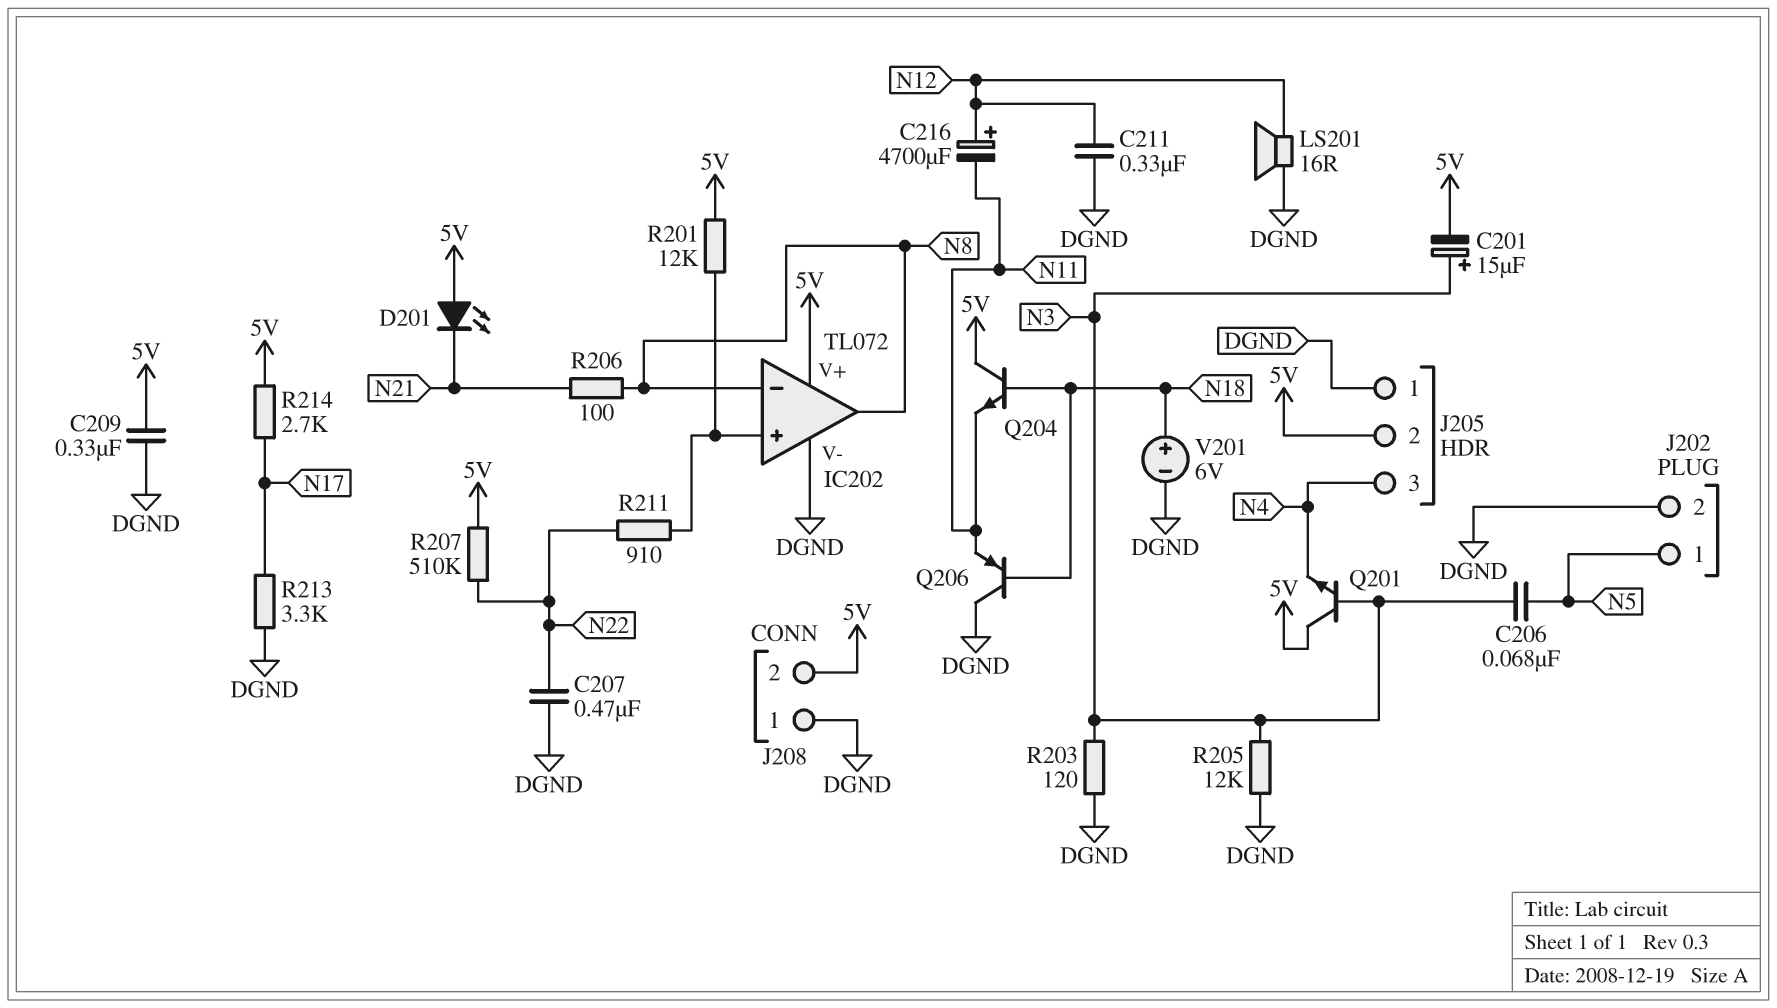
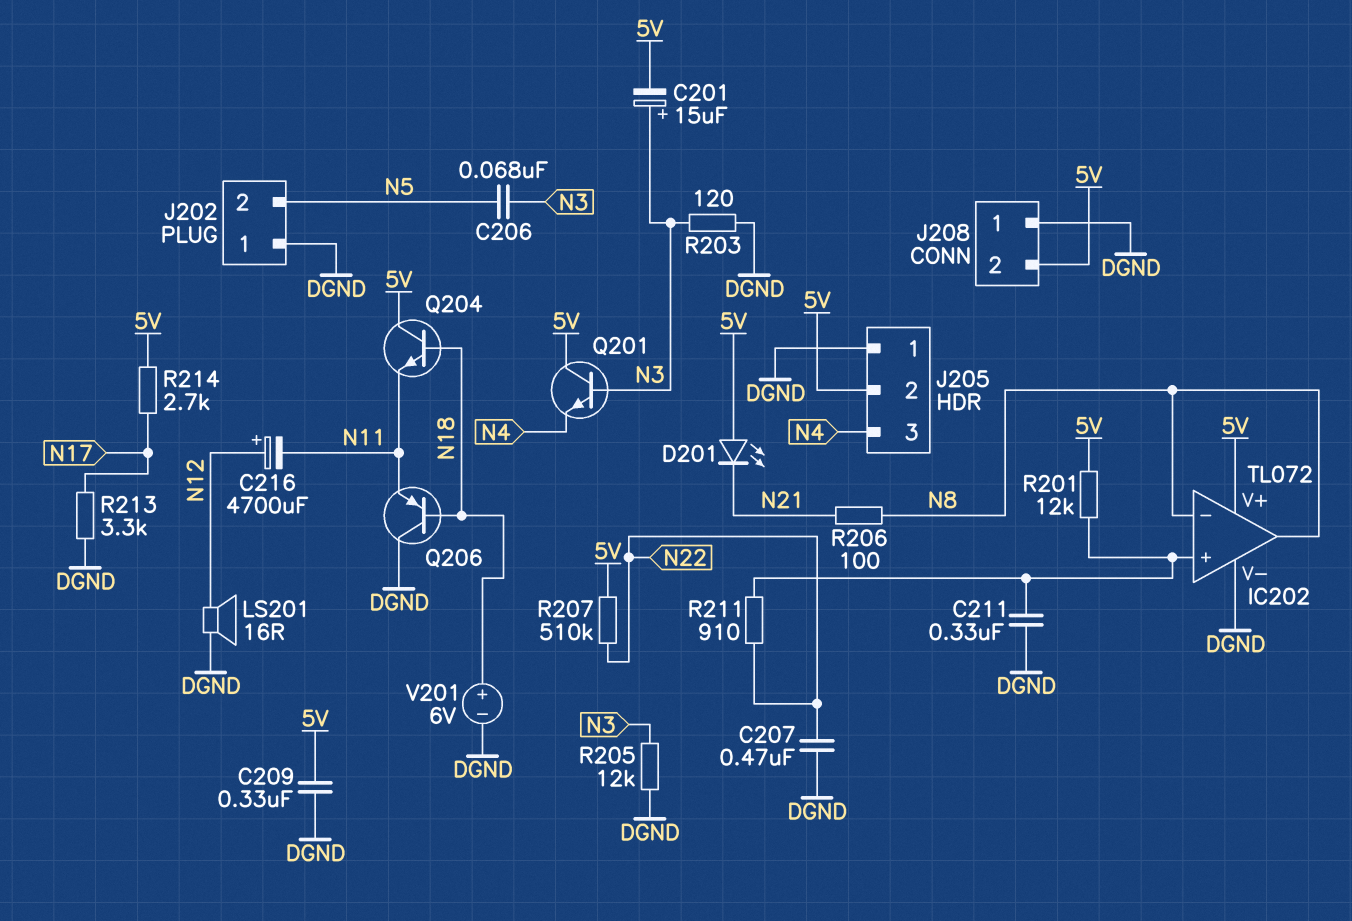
C211: 330nF (DGND, N12) -> 330nF (DGND, IC202/in+)
J202 pin 1: N5 -> DGND
J202 pin 2: DGND -> N5

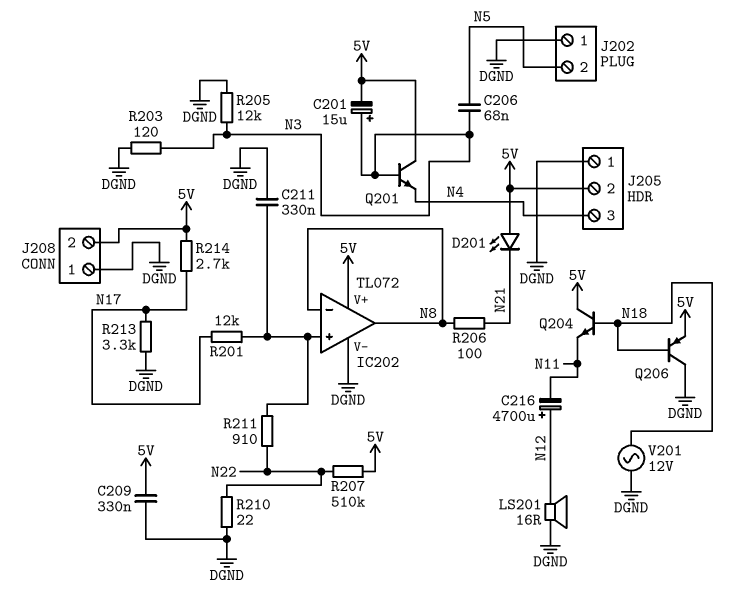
C207: 470nF (DGND, N22) -> none
Q206: PNP (B N18, C DGND, E N11) -> PNP (B N18, C DGND, E 5V)
R201: 12k (5V, IC202/in+) -> 12k (IC202/in+, N17)
R210: none -> 22 (DGND, N22)
V201: 6V (plus N18, minus DGND) -> AC 12V (DGND, N18)

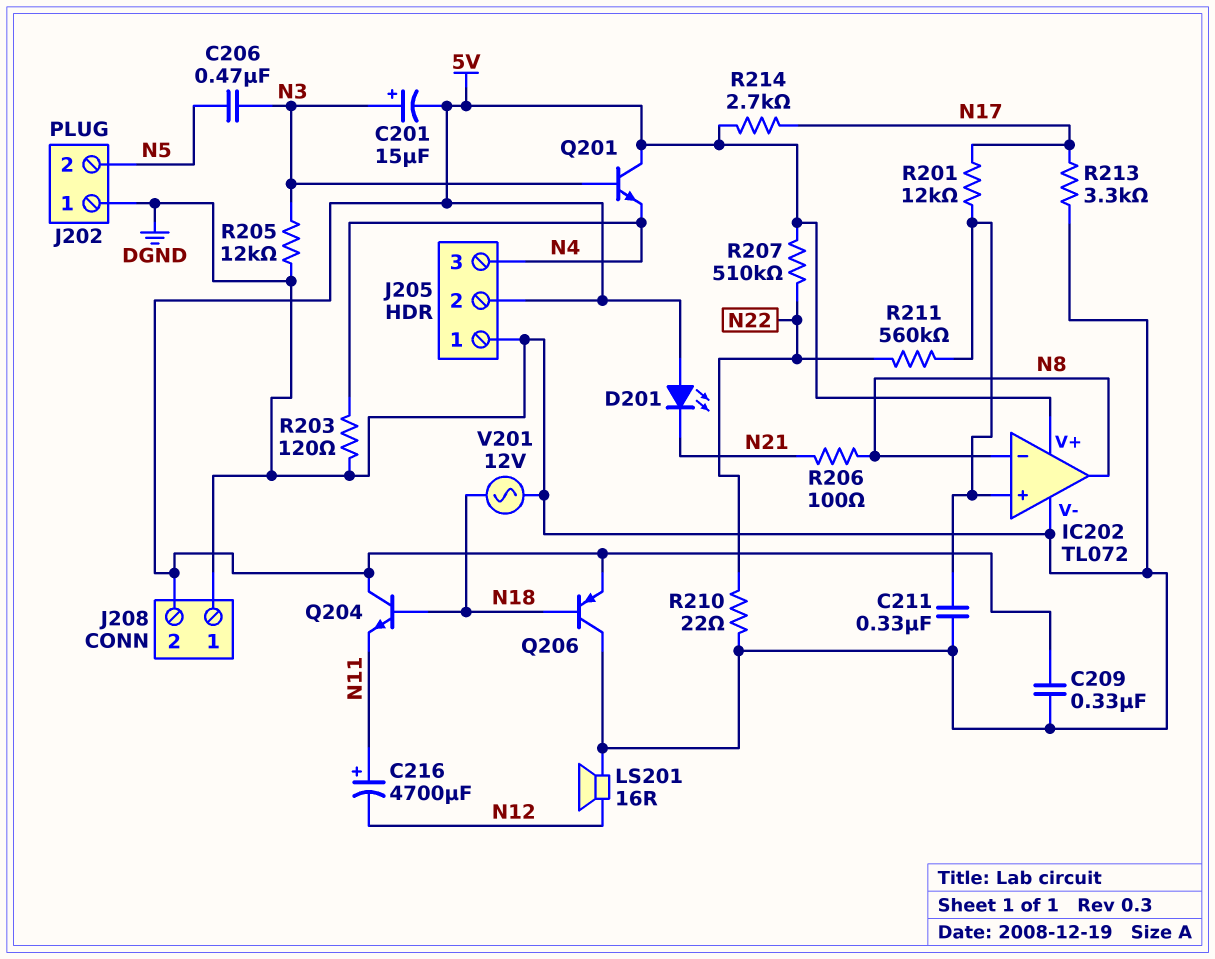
C206: 68nF (N3, N5) -> 470nF (N3, N5)
C216: 4700uF (plus N12, minus N11) -> 4700uF (plus N11, minus N12)
R203: 120 (DGND, N3) -> 120 (DGND, N4)
R211: 910 (IC202/in+, N22) -> 560k (IC202/in+, N22)

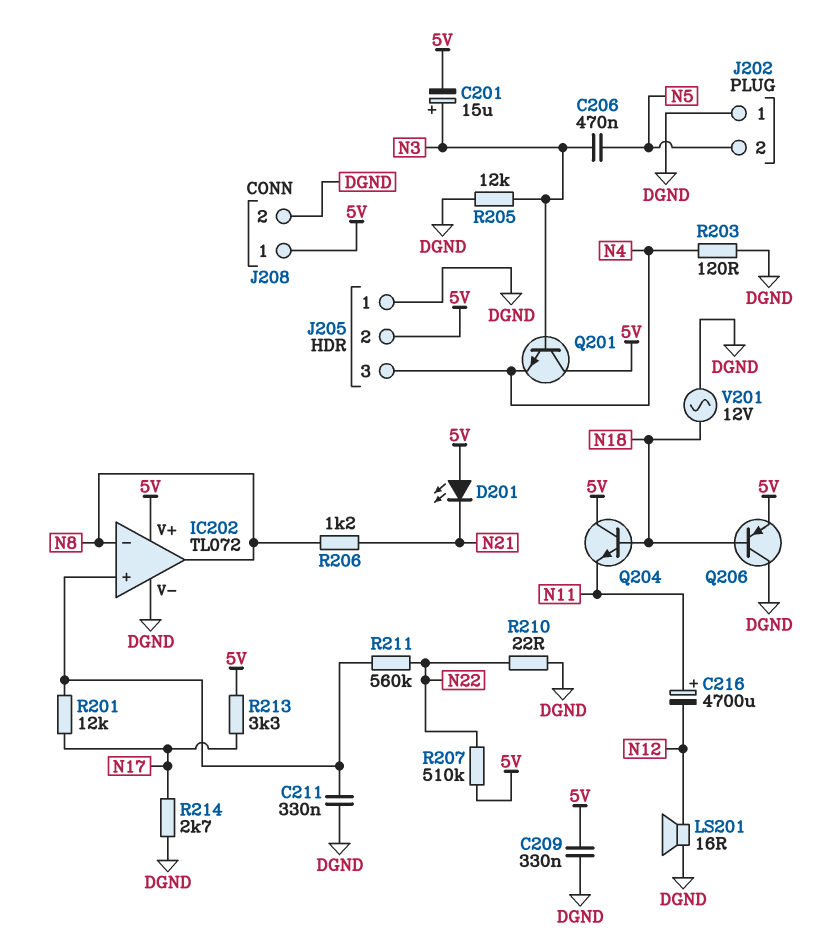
J208 pin 1: DGND -> 5V
J208 pin 2: 5V -> DGND
R206: 100 (N8, N21) -> 1.2k (N8, N21)
R213: 3.3k (DGND, N17) -> 3.3k (5V, N17)
R214: 2.7k (5V, N17) -> 2.7k (DGND, N17)

